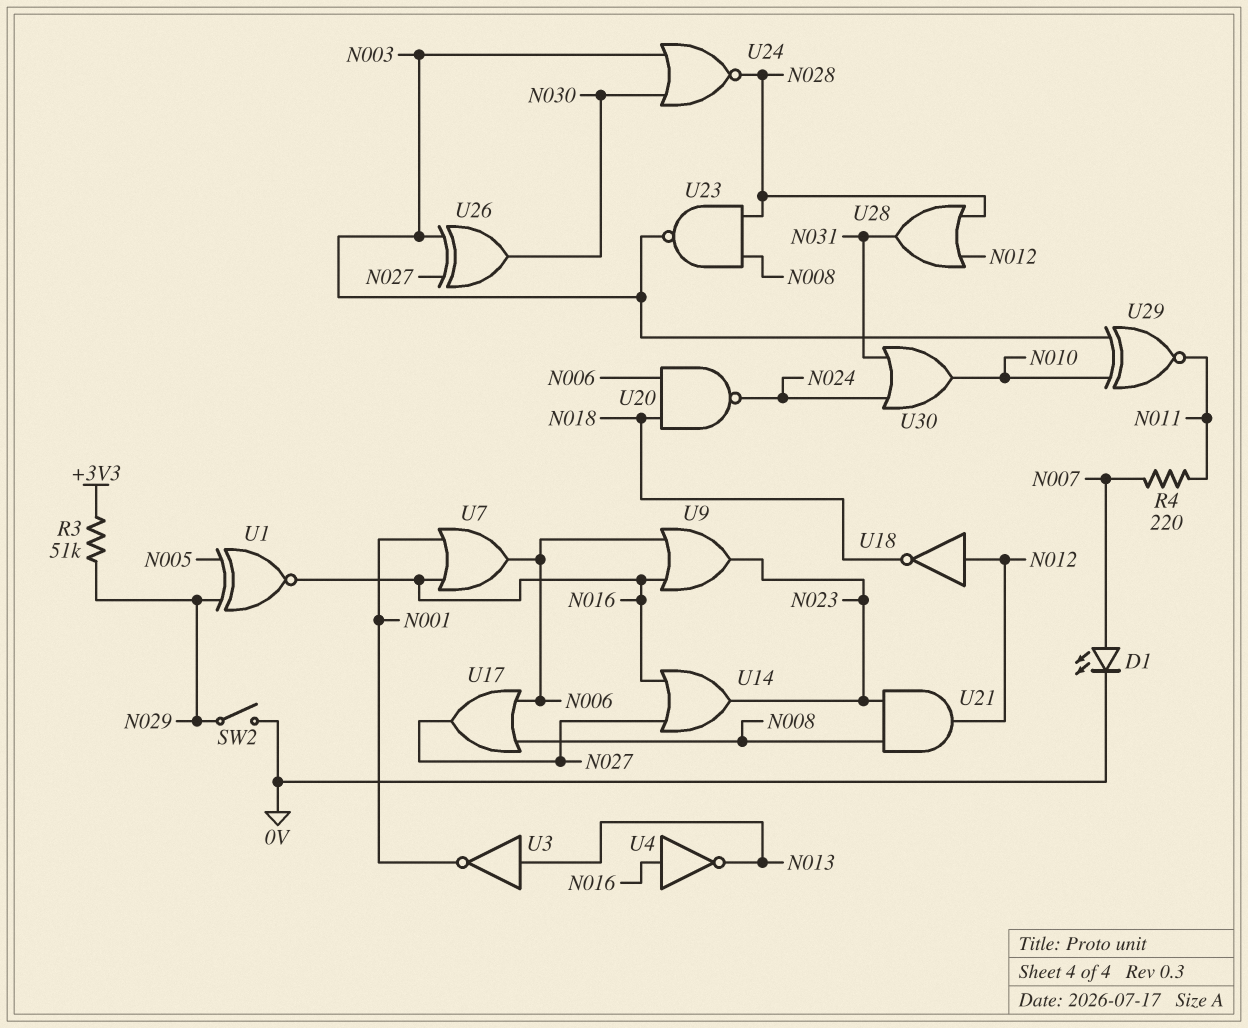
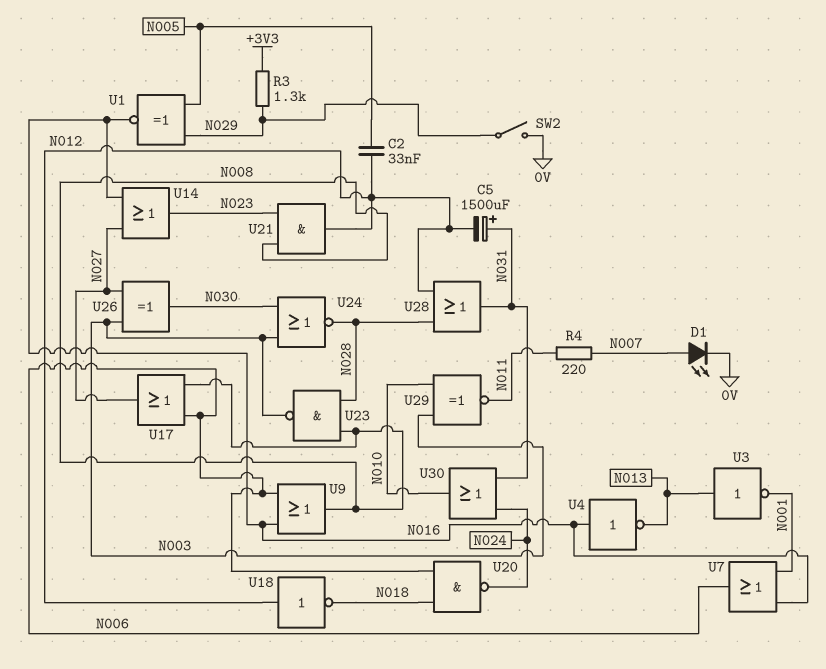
C2: none -> 33nF (N005, N012)
C5: none -> 1500uF (plus N031, minus N012)
R3: 51k (+3V3, N029) -> 1.3k (+3V3, N029)
U9: OR (in N006, in N016, out N023) -> OR (in N006, in N016, out N008)

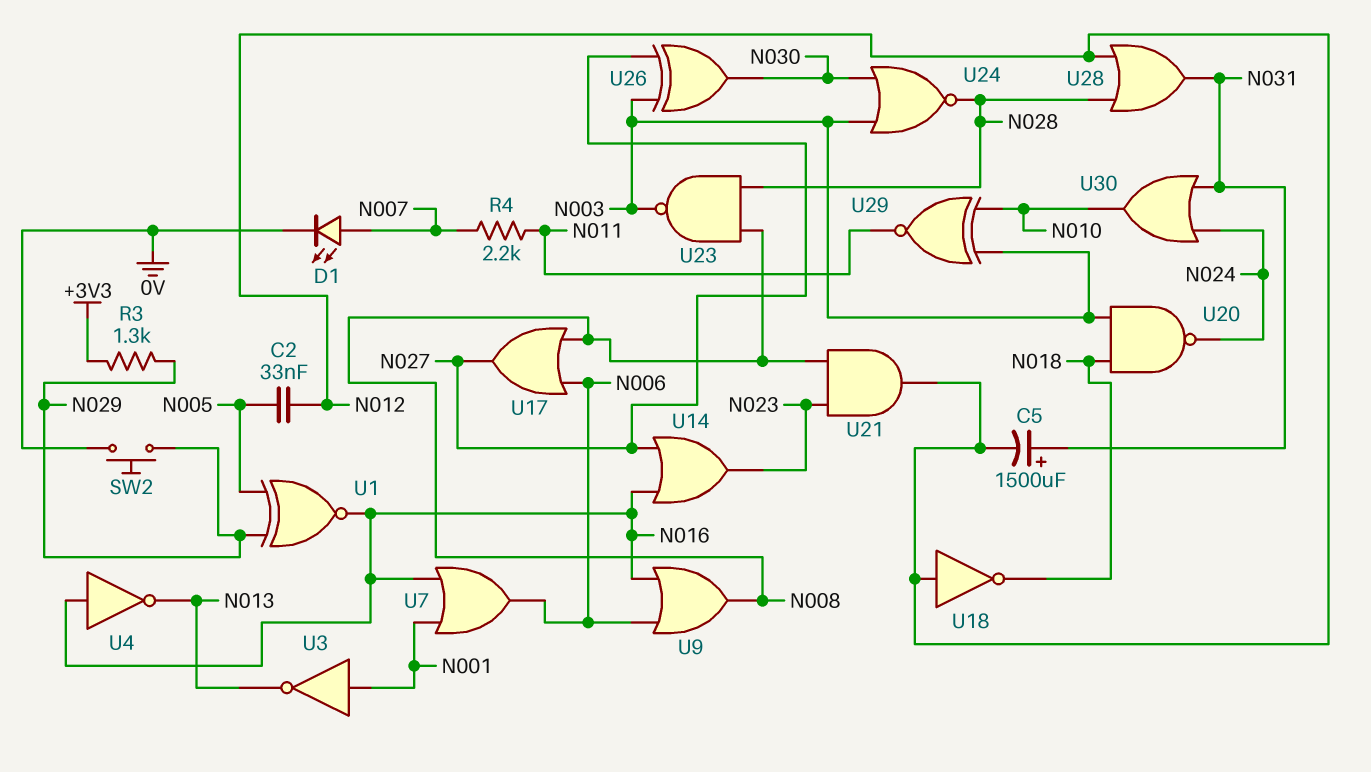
R4: 220 (N007, N011) -> 2.2k (N007, N011)
SW2: switch (0V, N029) -> button (0V, N029)
U3: NOT (in N013, out N001) -> NOT (in N001, out N013)
U20: NAND (in N006, in N018, out N024) -> NAND (in N003, in N018, out N024)

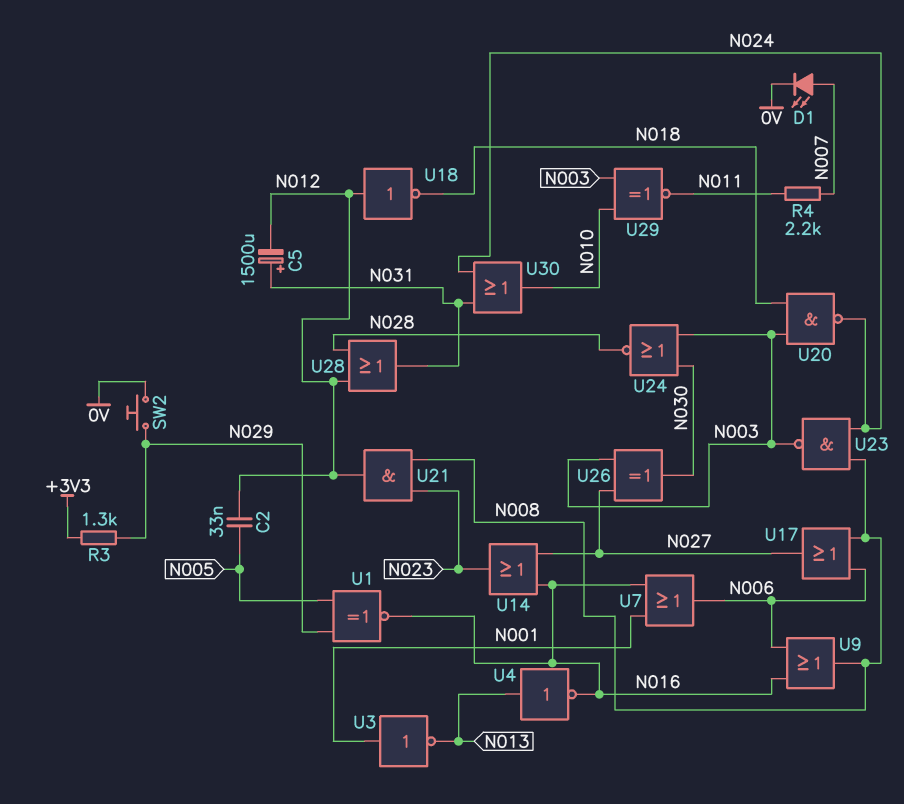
U4: NOT (in N016, out N013) -> NOT (in N013, out N016)
U23: NAND (in N008, in N028, out N003) -> NAND (in N008, in N024, out N003)

